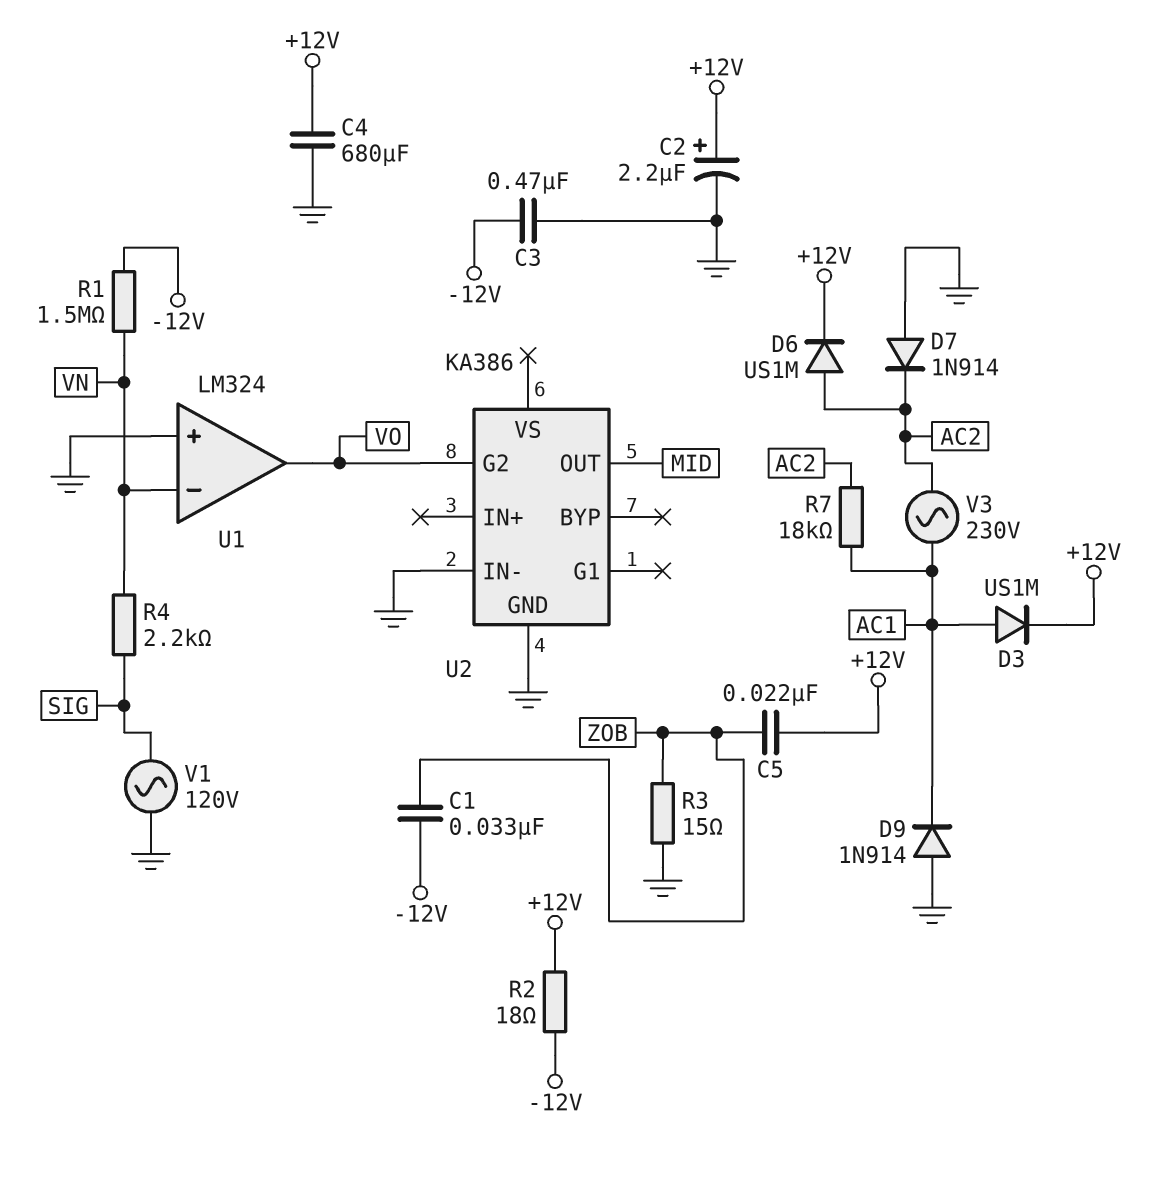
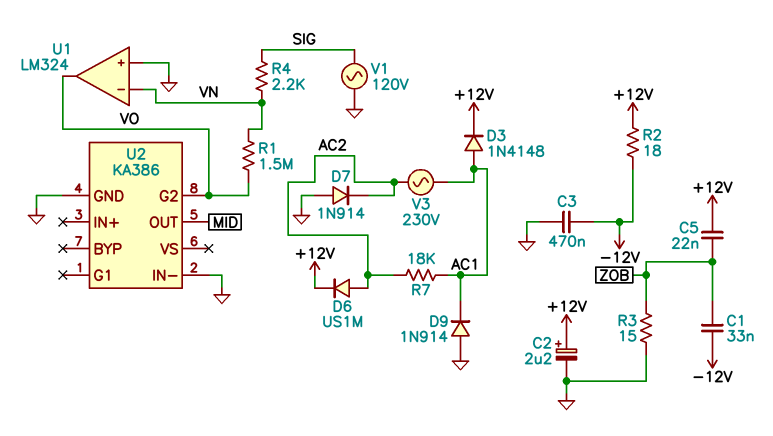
C4: 680uF (+12V, GND) -> none
D3: diode US1M (A AC1, K +12V) -> diode 1N4148 (A AC1, K +12V)
R1: 1.5M (-12V, VN) -> 1.5M (VN, VO)

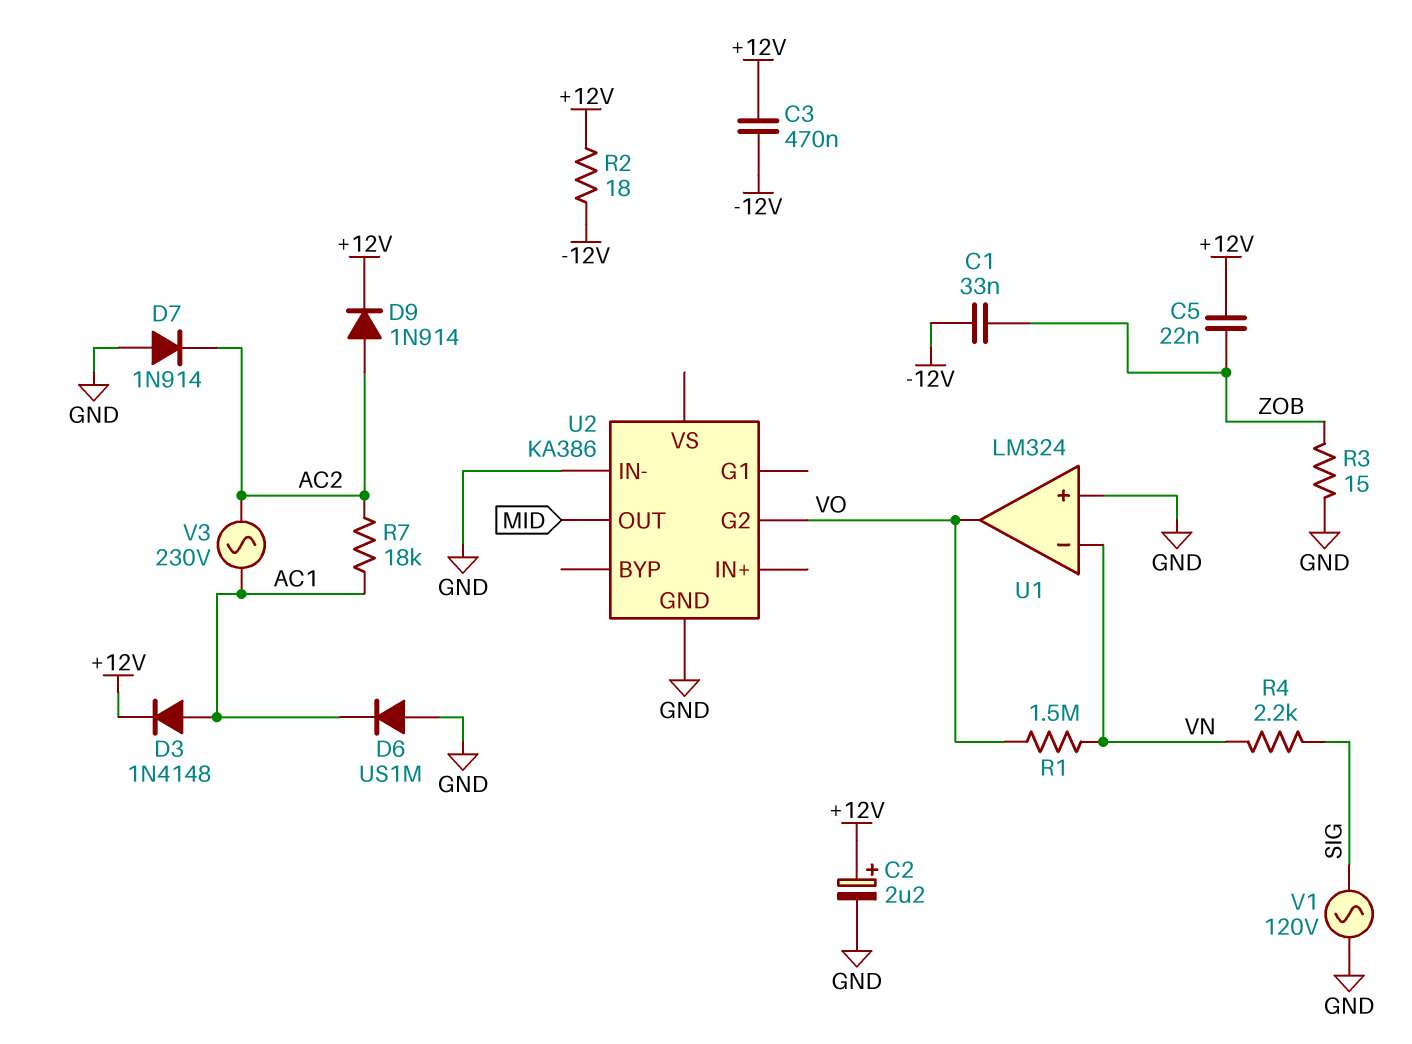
C3: 470nF (-12V, GND) -> 470nF (+12V, -12V)
D6: diode US1M (A AC2, K +12V) -> diode US1M (A GND, K AC1)
D9: diode 1N914 (A GND, K AC1) -> diode 1N914 (A AC2, K +12V)

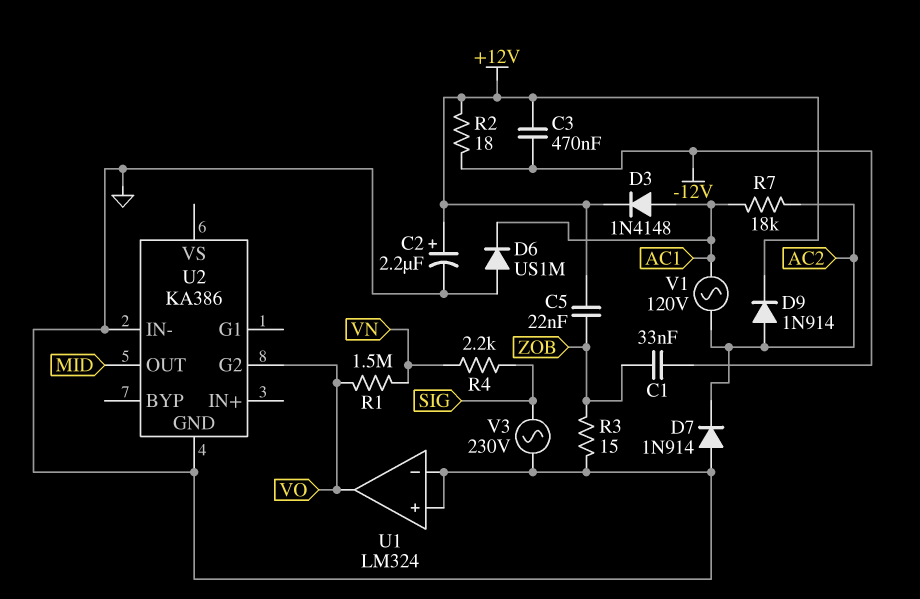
U1 pin in-: VN -> GND
V1: AC 120V (GND, SIG) -> AC 120V (AC1, AC2)
V3: AC 230V (AC1, AC2) -> AC 230V (GND, SIG)

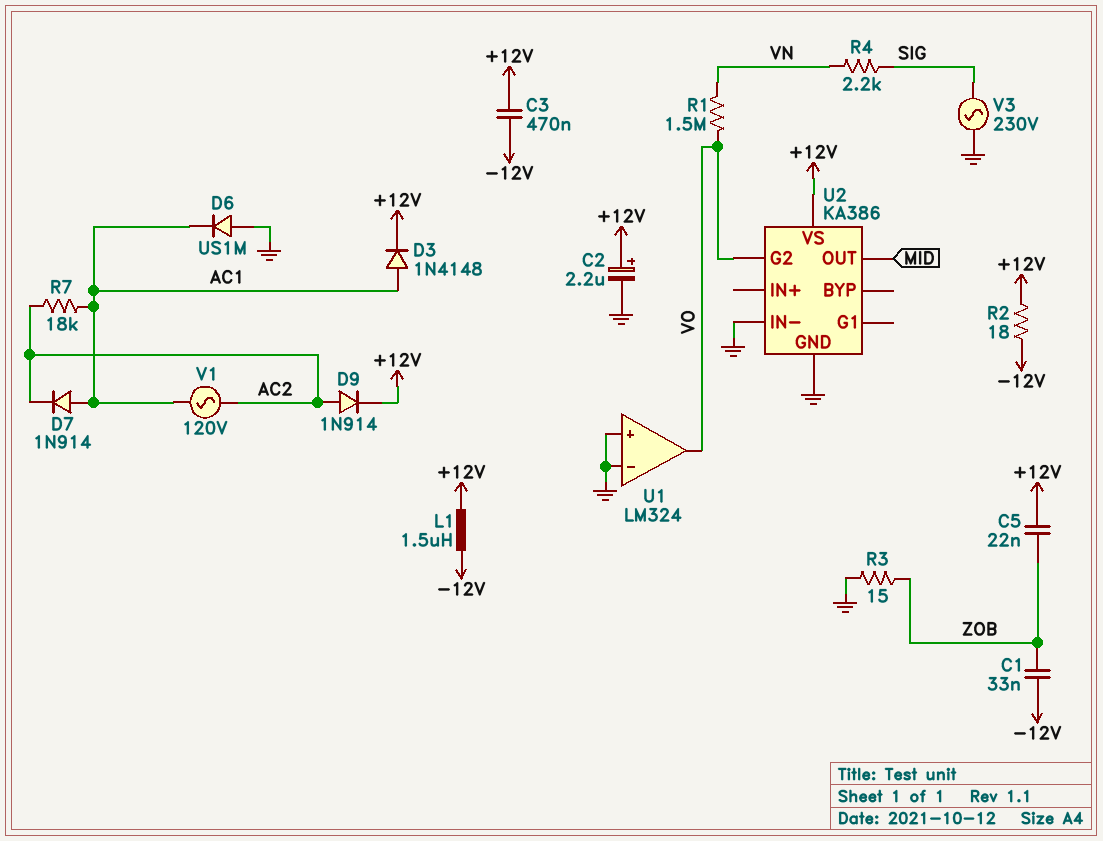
D7: diode 1N914 (A GND, K AC2) -> diode 1N914 (A AC1, K AC2)
L1: none -> 1.5uH (+12V, -12V)
U2 pin VS: none -> +12V

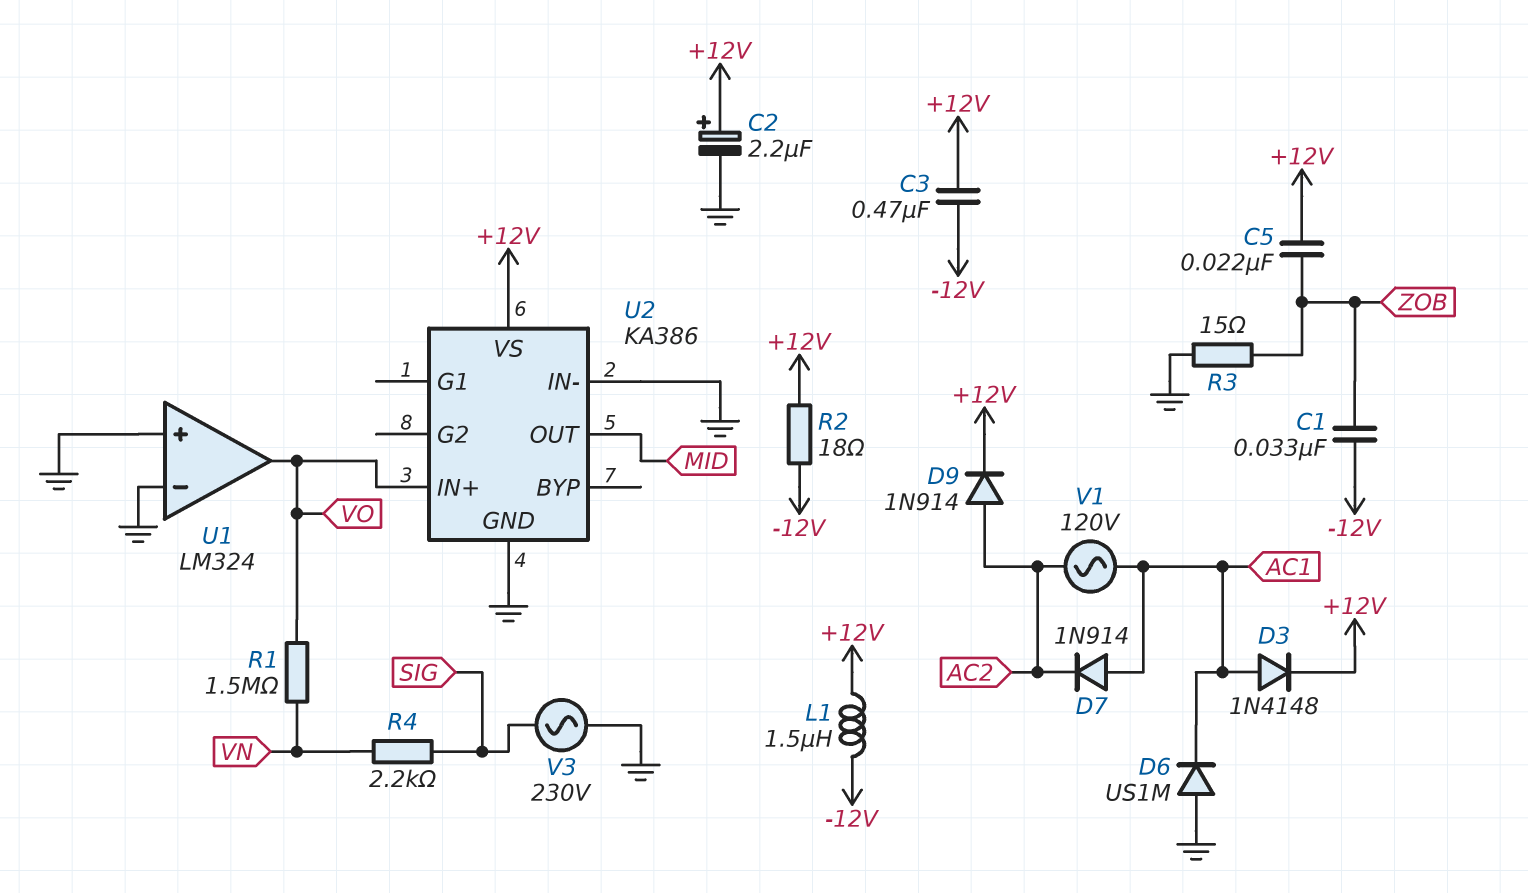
R7: 18k (AC1, AC2) -> none
U2 pin G2: VO -> none
U2 pin IN+: none -> VO

